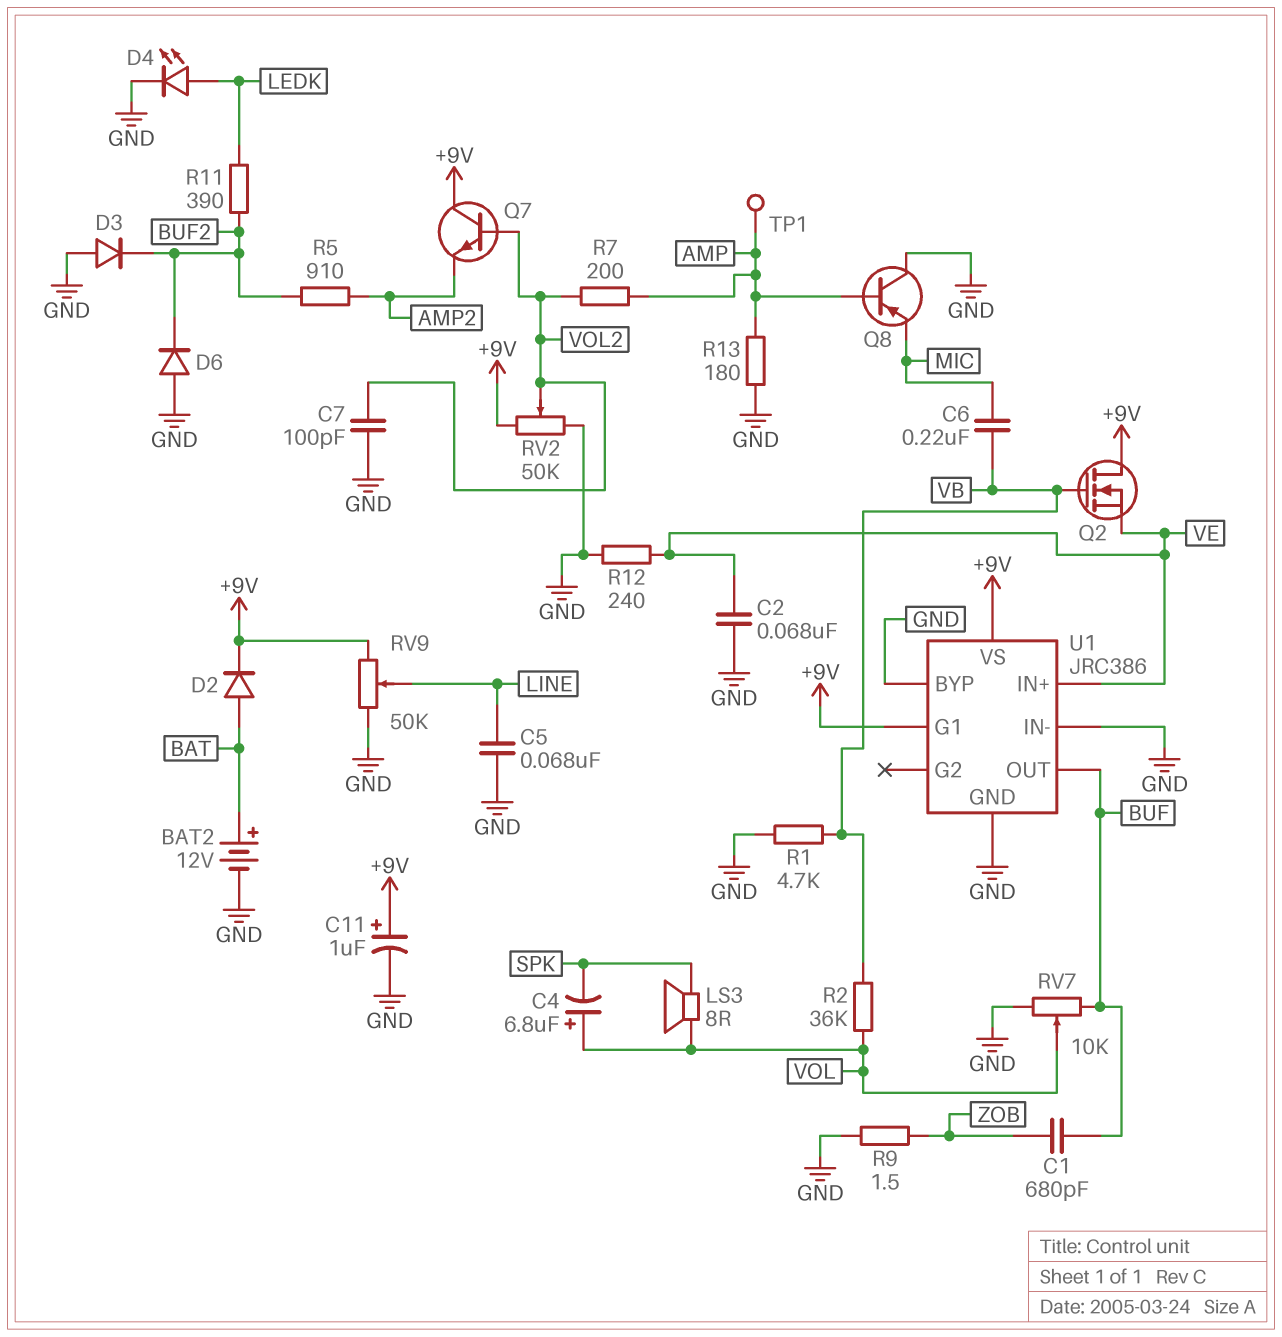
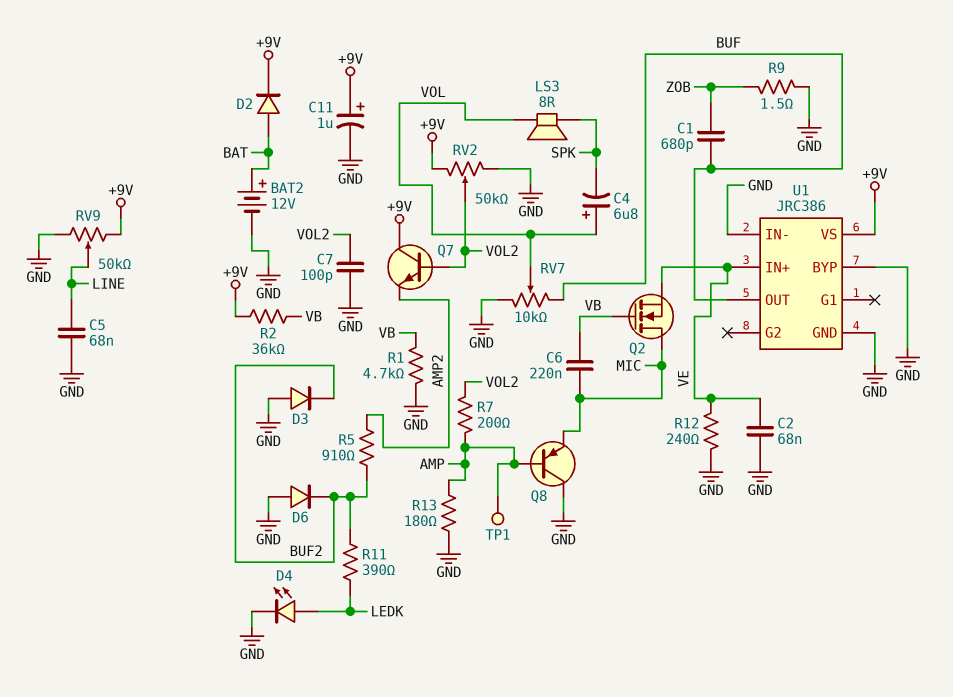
Q2: NMOS (G VB, D +9V, S VE) -> NMOS (G VB, D MIC, S VE)
R2: 36k (VB, VOL) -> 36k (+9V, VB)
U1 pin G1: +9V -> none

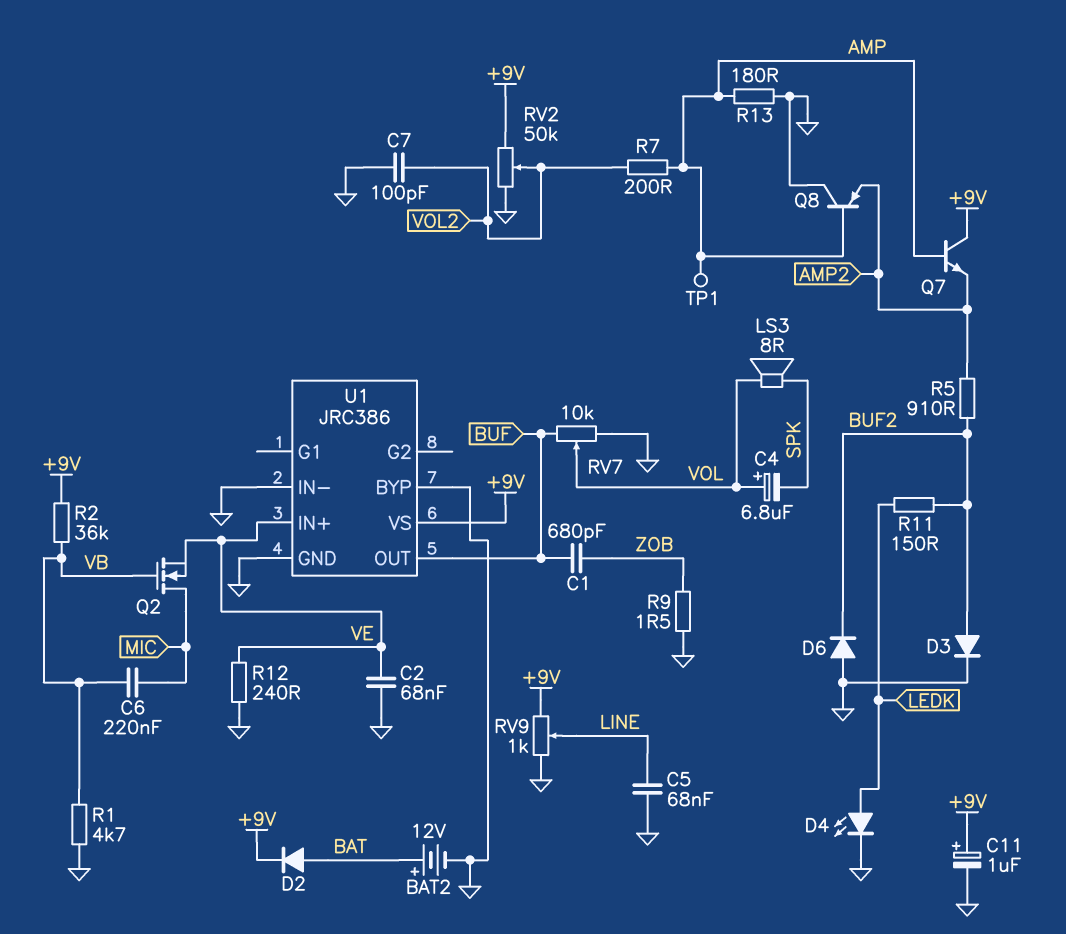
D3: diode (A GND, K BUF2) -> diode (A BUF2, K GND)
Q7: NPN (B VOL2, C +9V, E AMP2) -> NPN (B AMP, C +9V, E AMP2)
Q8: PNP (B AMP, C GND, E MIC) -> PNP (B AMP, C GND, E AMP2)
R11: 390 (BUF2, LEDK) -> 150 (BUF2, LEDK)
RV9: 50k (+9V, GND, wiper LINE) -> 1k (+9V, GND, wiper LINE)

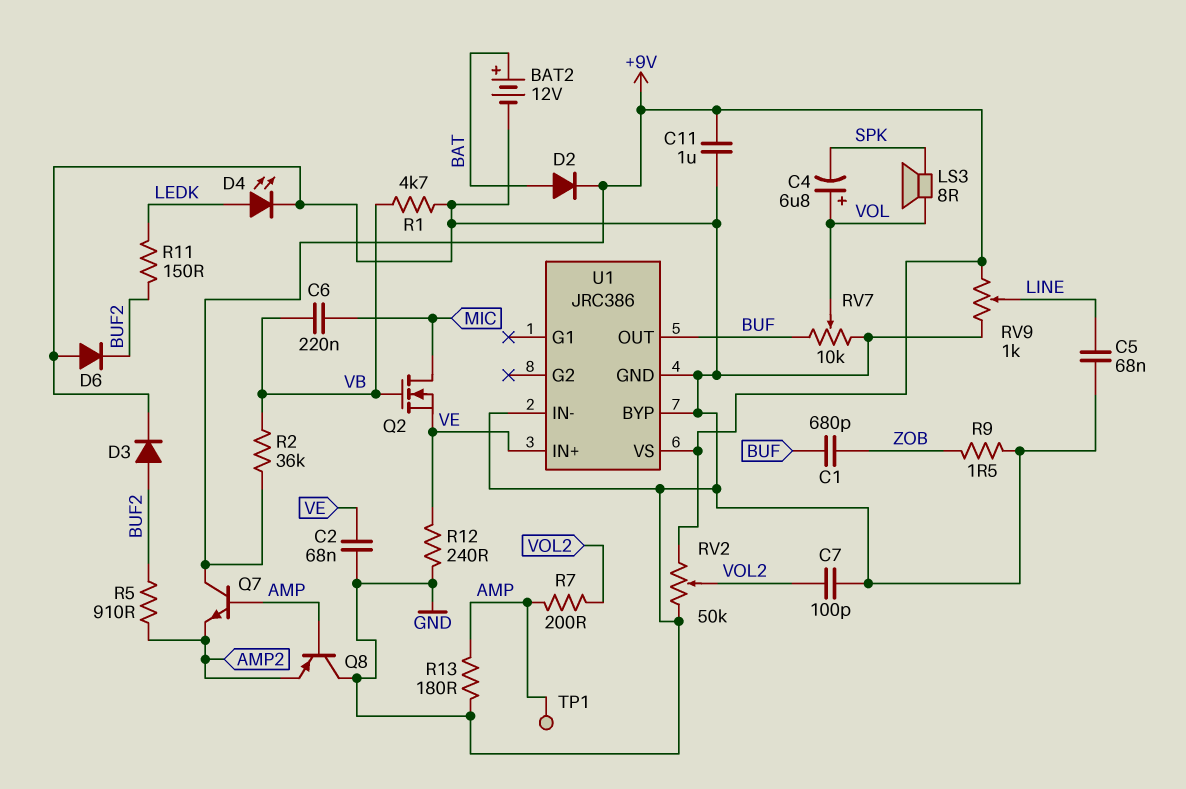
C11: 1uF (plus +9V, minus GND) -> 1uF (+9V, GND)

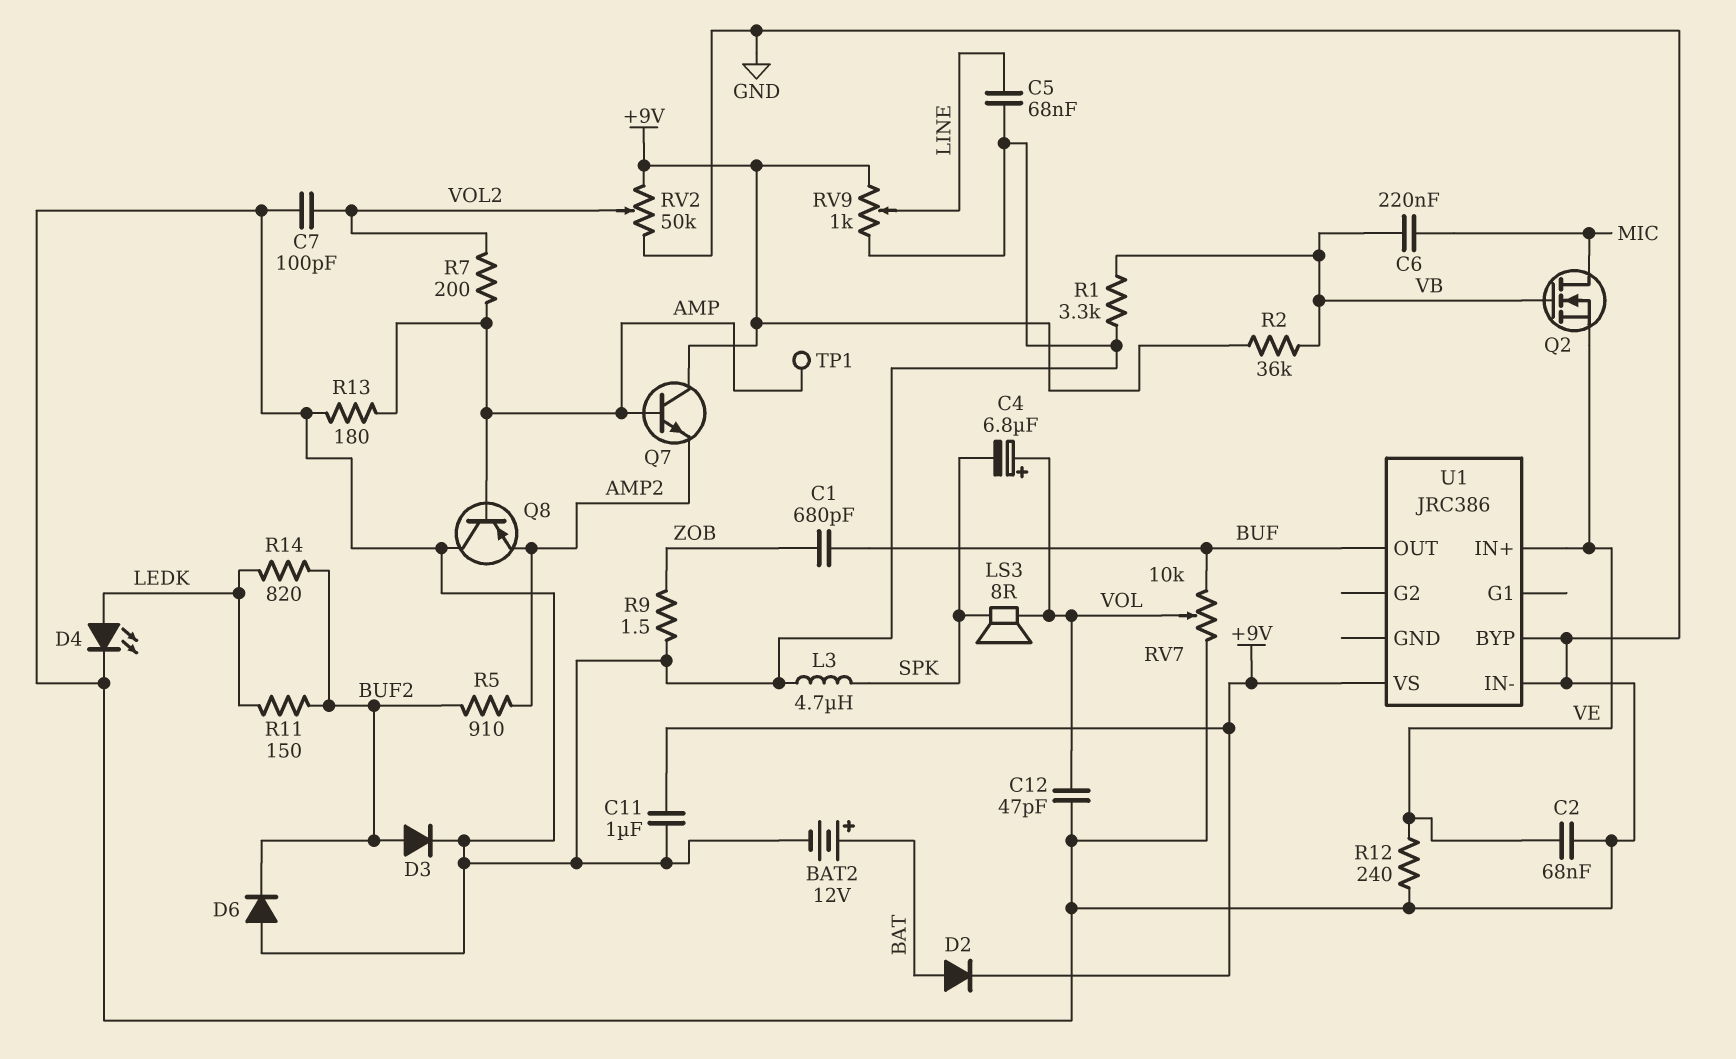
C12: none -> 47pF (GND, VOL)
L3: none -> 4.7uH (GND, SPK)
R1: 4.7k (GND, VB) -> 3.3k (GND, VB)
R14: none -> 820 (BUF2, LEDK)
U1 pin GND: GND -> none

